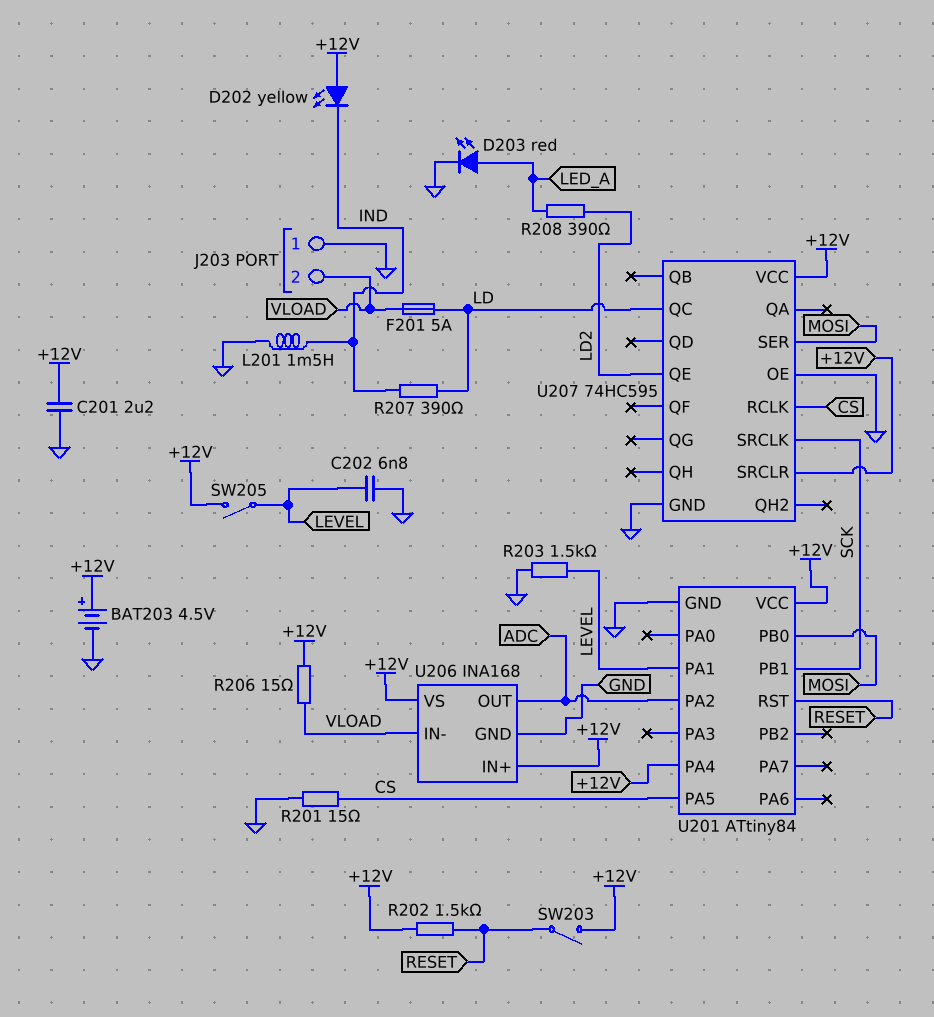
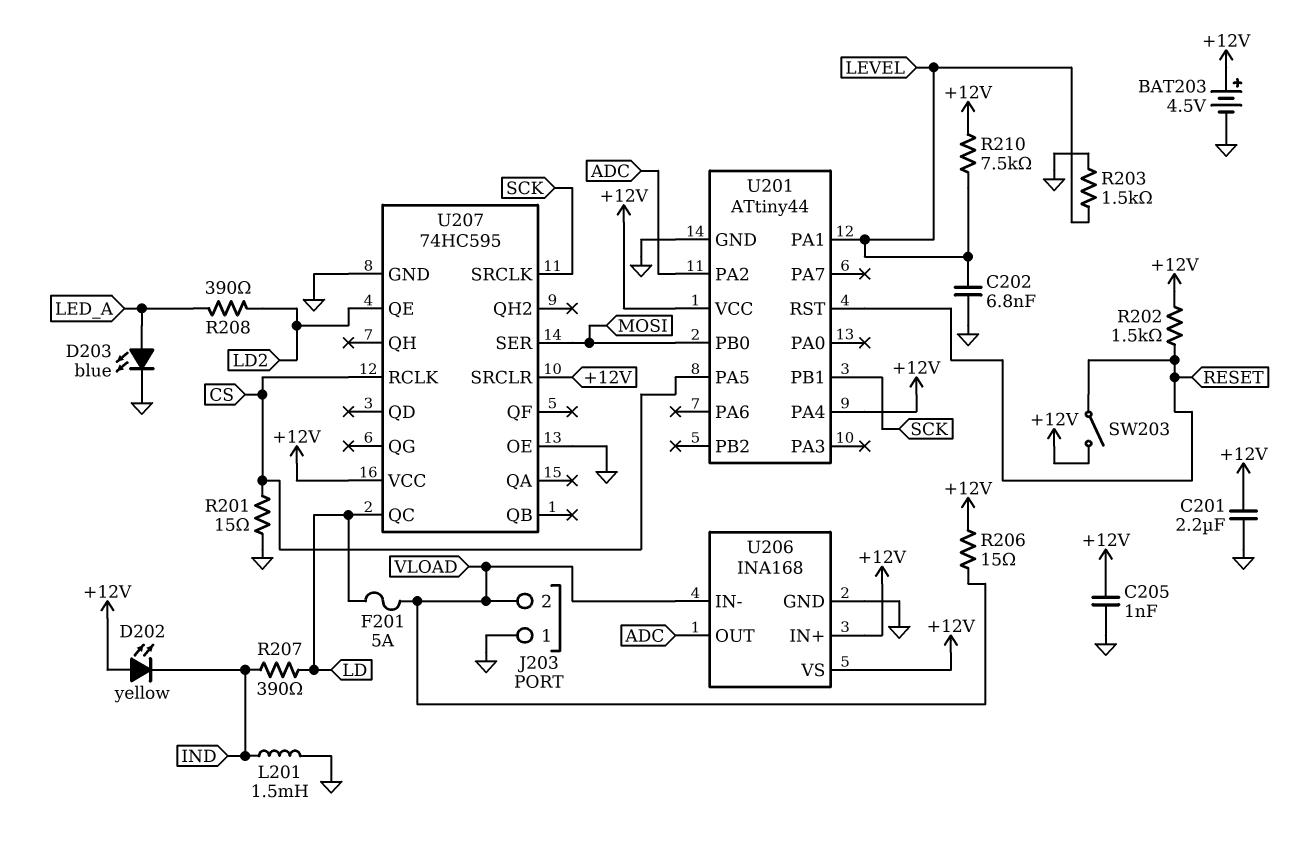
C205: none -> 1nF (+12V, GND)
D203: LED red (A LED_A, K GND) -> LED blue (A LED_A, K GND)
R210: none -> 7.5k (+12V, LEVEL)
SW205: switch (+12V, LEVEL) -> none
U201: ATtiny84 -> ATtiny44

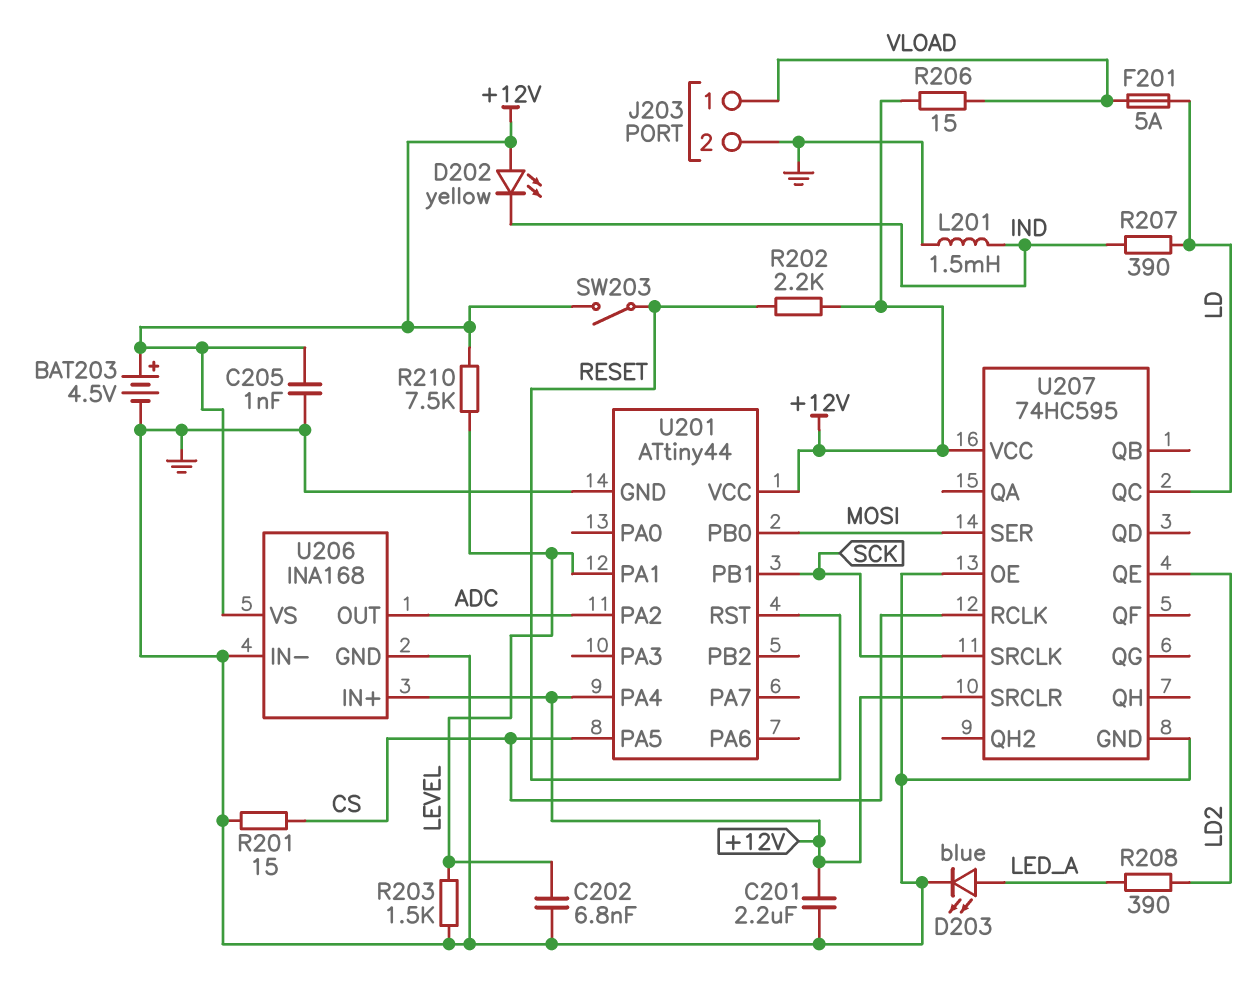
J203 pin 1: GND -> VLOAD
J203 pin 2: VLOAD -> GND
R202: 1.5k (+12V, RESET) -> 2.2k (+12V, RESET)
U206 pin IN-: VLOAD -> GND

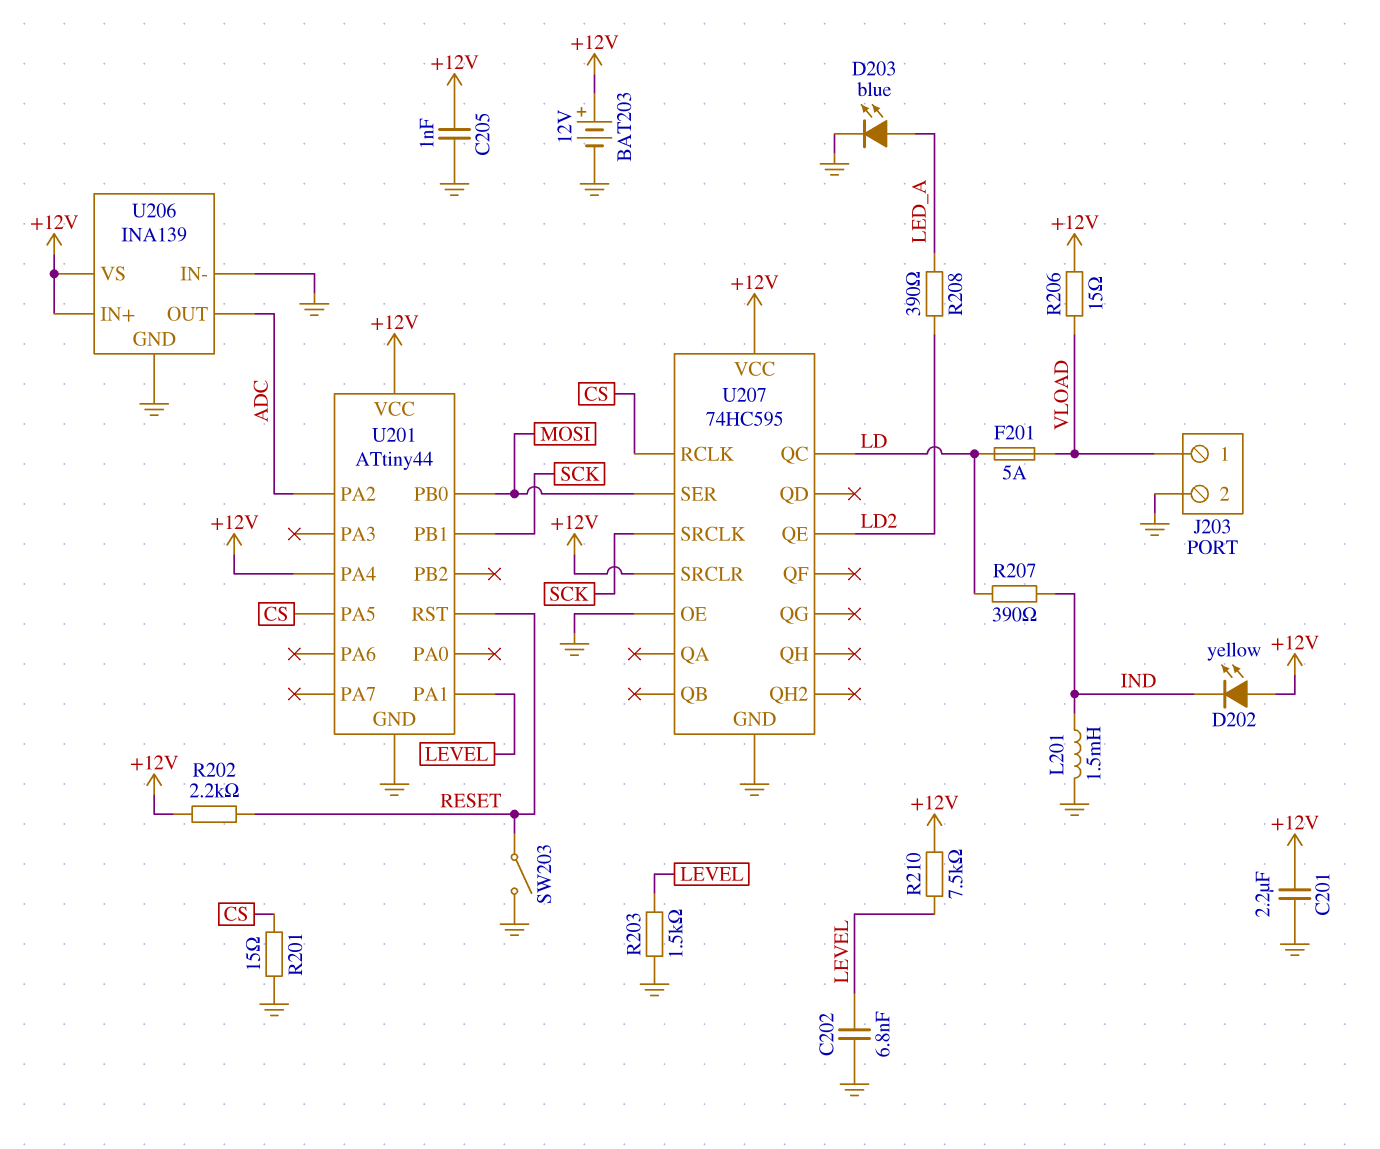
BAT203: 4.5V (plus +12V, minus GND) -> 12V (plus +12V, minus GND)
SW203: switch (+12V, RESET) -> switch (GND, RESET)
U206: INA168 -> INA139

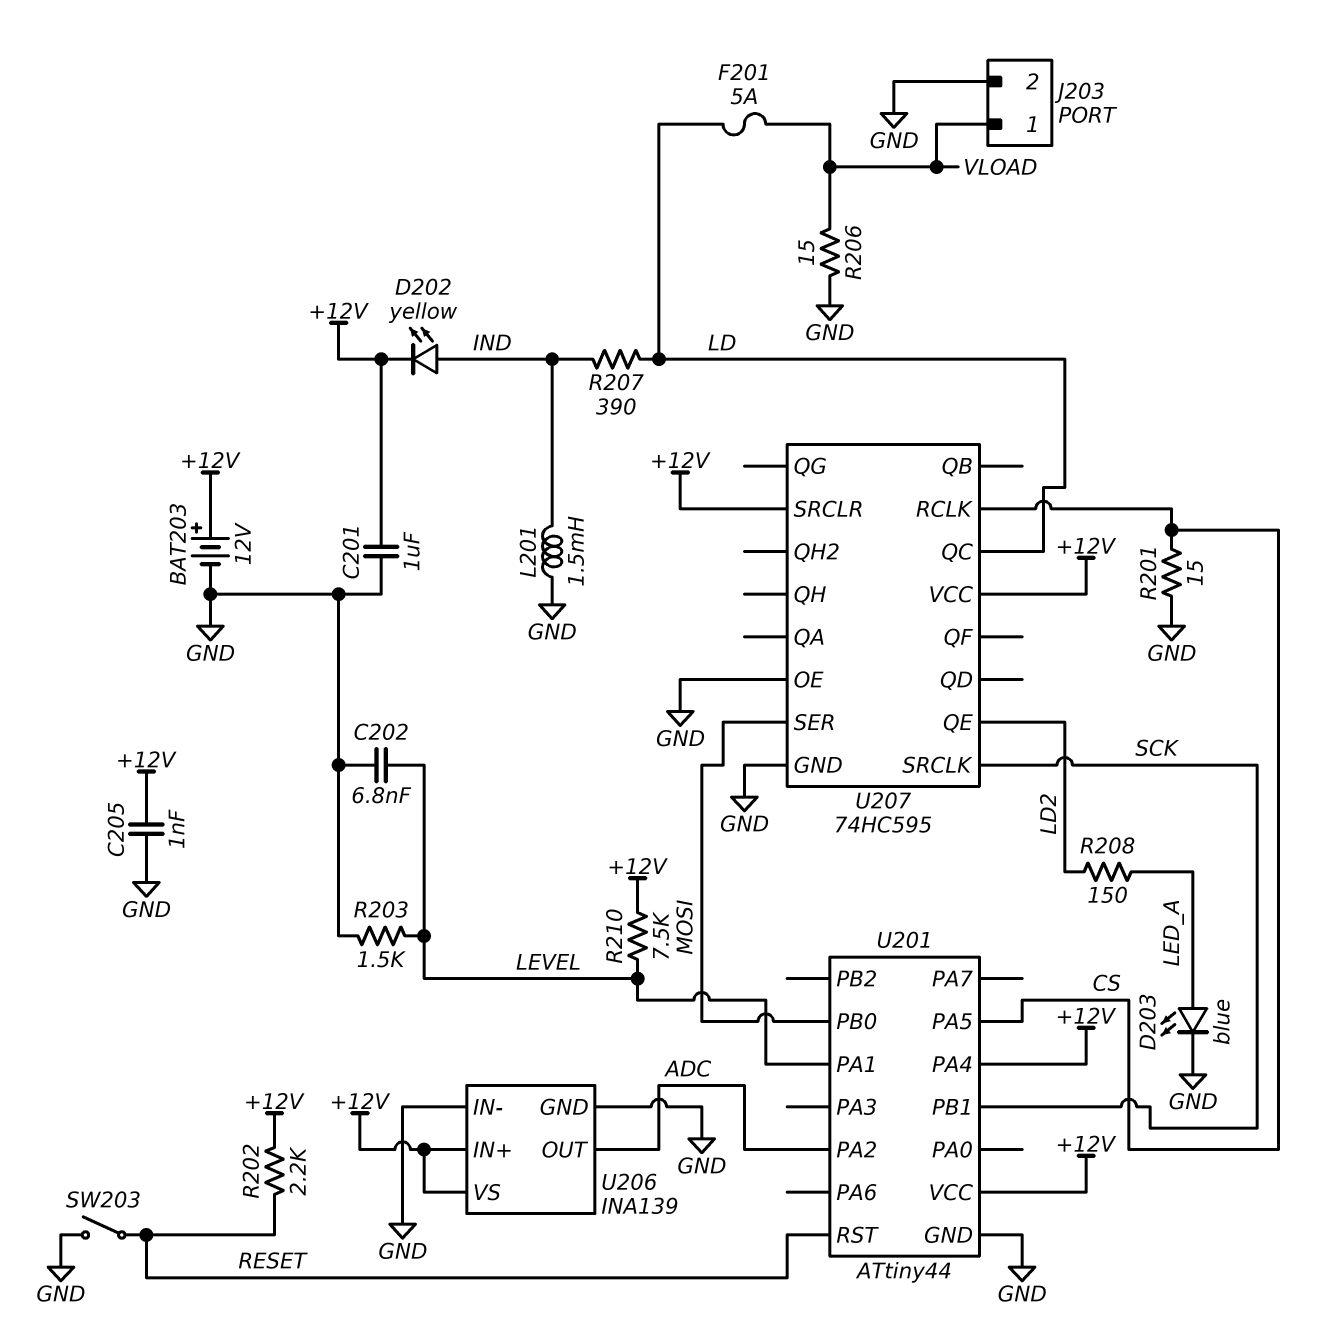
C201: 2.2uF (+12V, GND) -> 1uF (+12V, GND)
D202: LED yellow (A +12V, K IND) -> LED yellow (A IND, K +12V)
R206: 15 (+12V, VLOAD) -> 15 (GND, VLOAD)
R208: 390 (LD2, LED_A) -> 150 (LD2, LED_A)

